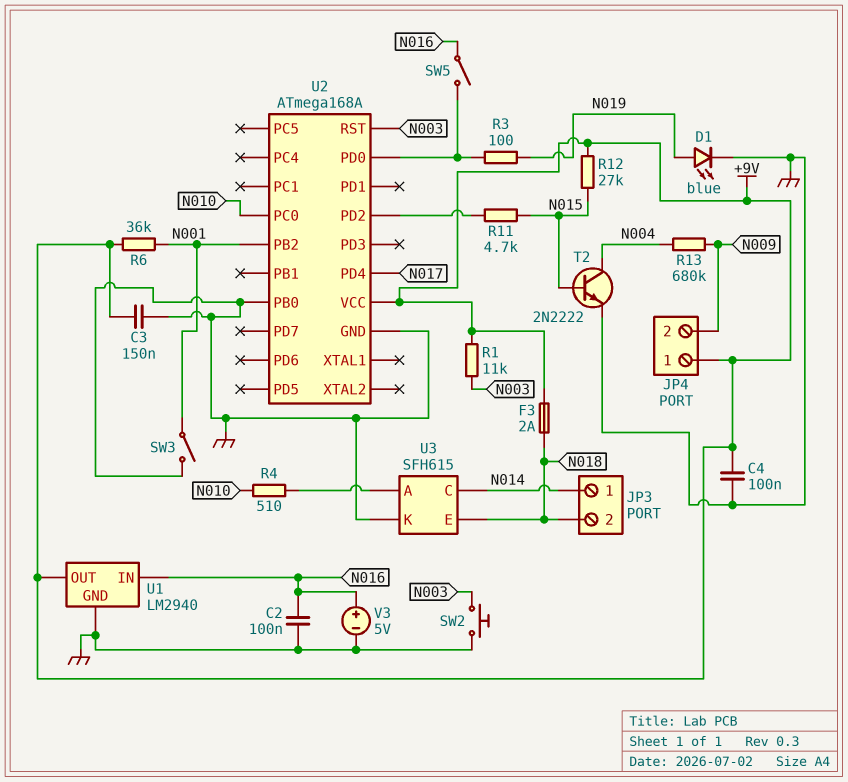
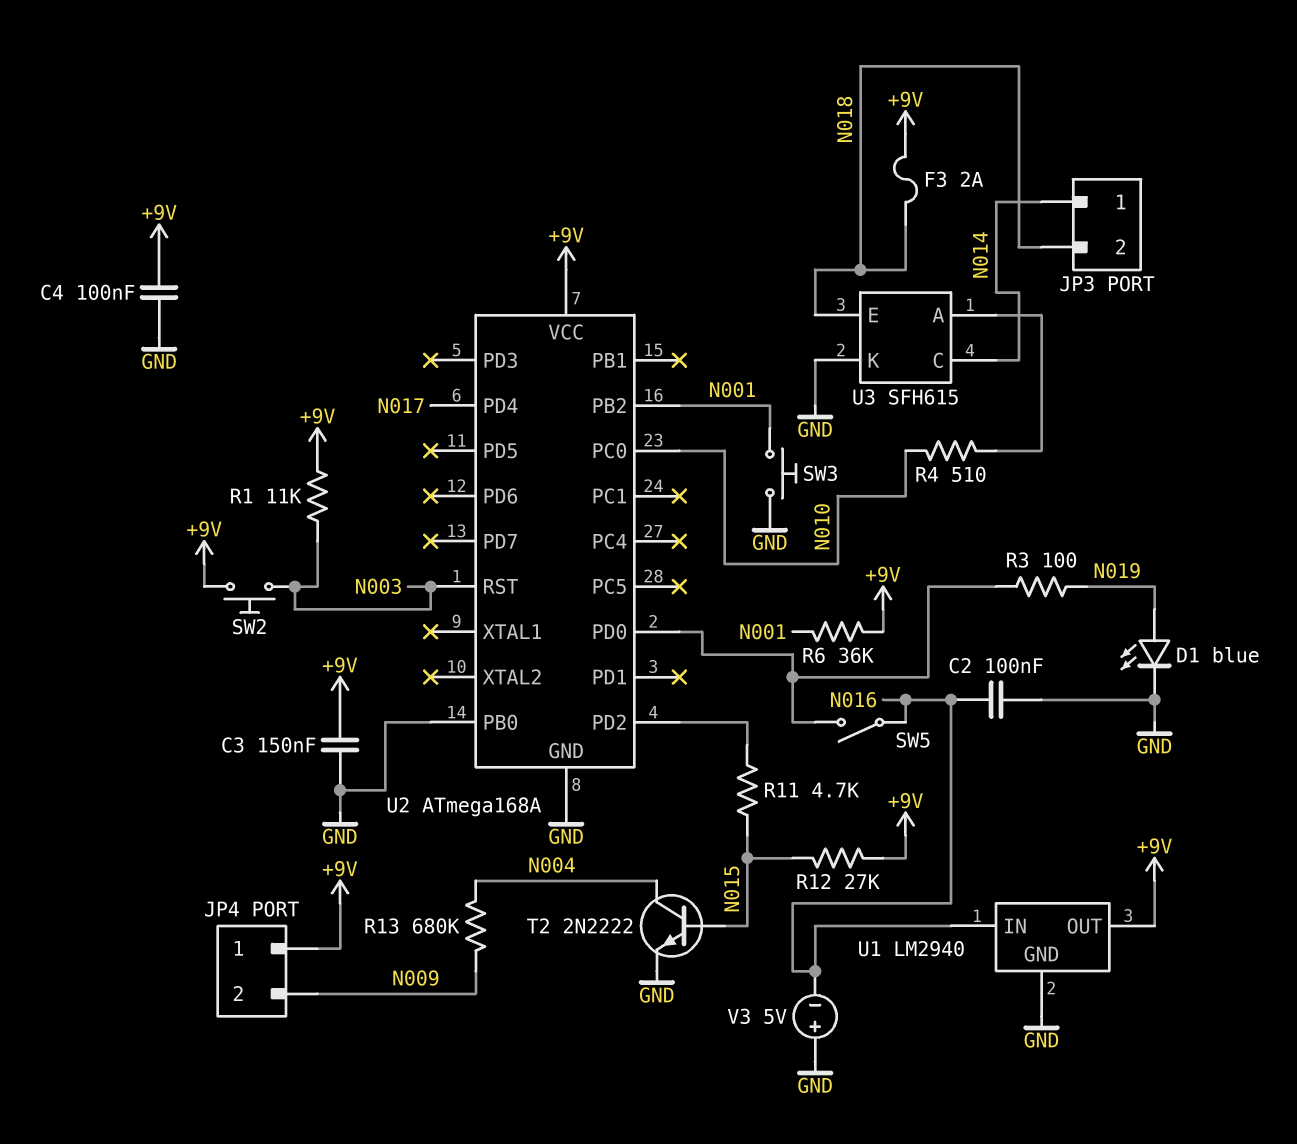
SW2: button (GND, N003) -> button (+9V, N003)
SW3: switch (GND, N001) -> button (GND, N001)
V3: 5V (plus N016, minus GND) -> 5V (plus GND, minus N016)

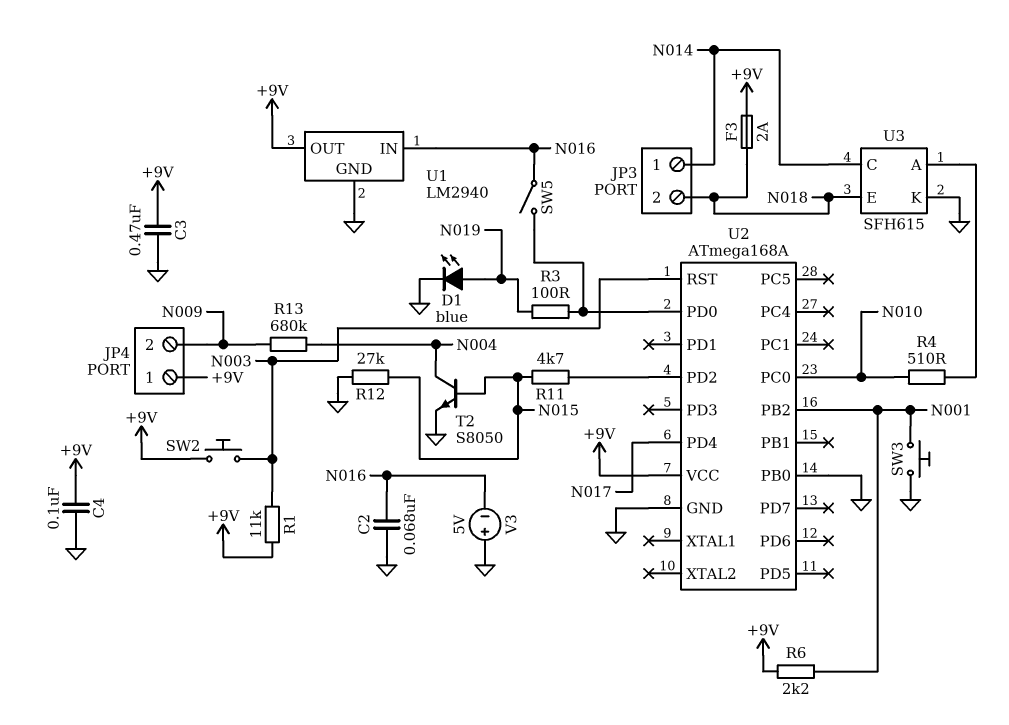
C2: 100nF (GND, N016) -> 68nF (GND, N016)
C3: 150nF (+9V, GND) -> 470nF (+9V, GND)
R6: 36k (+9V, N001) -> 2.2k (+9V, N001)
R12: 27k (+9V, N015) -> 27k (GND, N015)
T2: NPN 2N2222 (B N015, C N004, E GND) -> NPN S8050 (B N015, C N004, E GND)

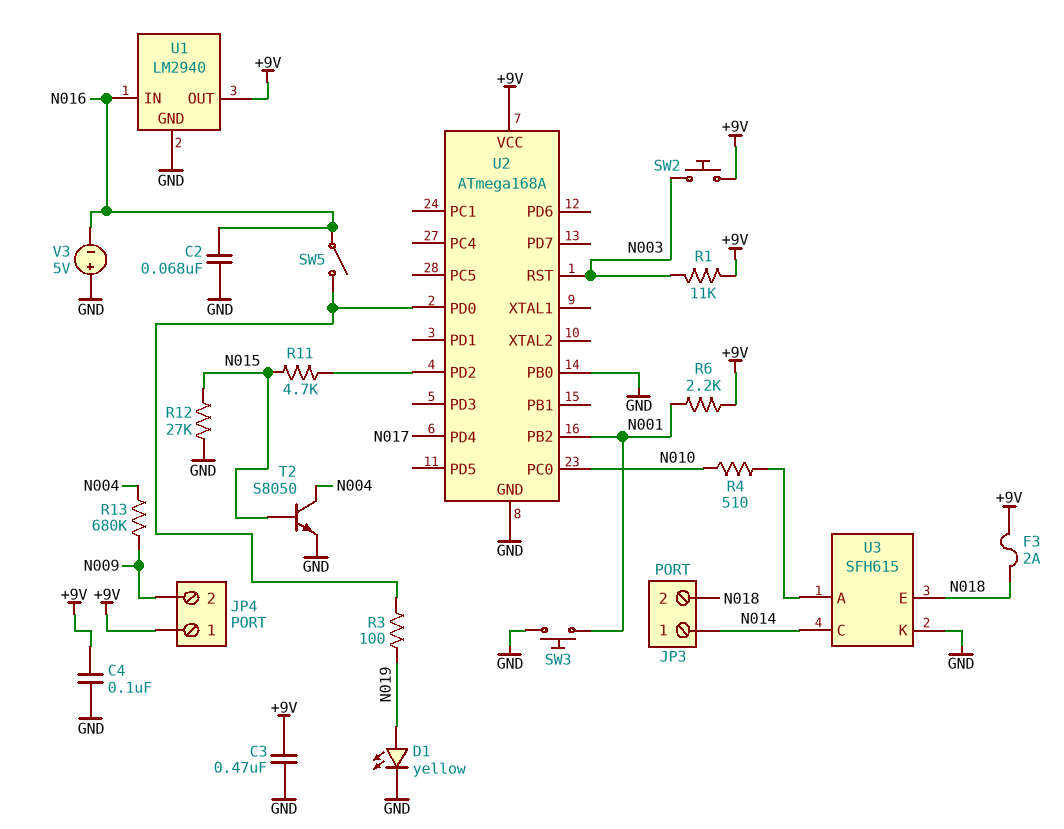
D1: LED blue (A N019, K GND) -> LED yellow (A N019, K GND)

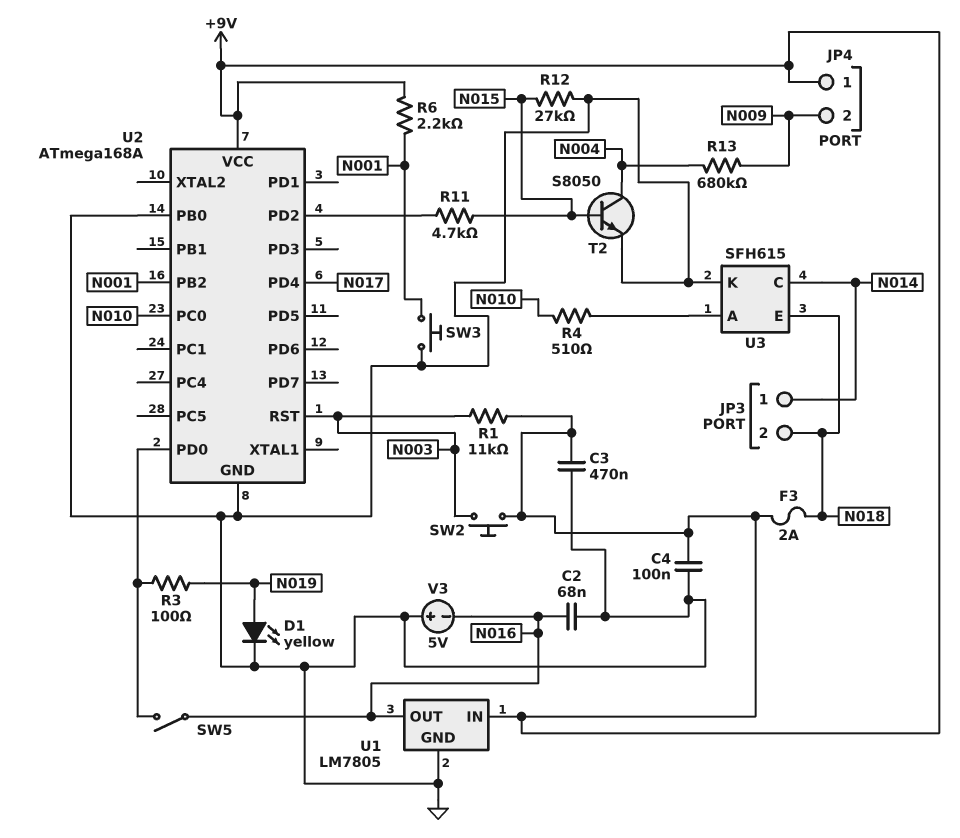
U1: LM2940 -> LM7805
U1 pin IN: N016 -> +9V
U1 pin OUT: +9V -> N016

